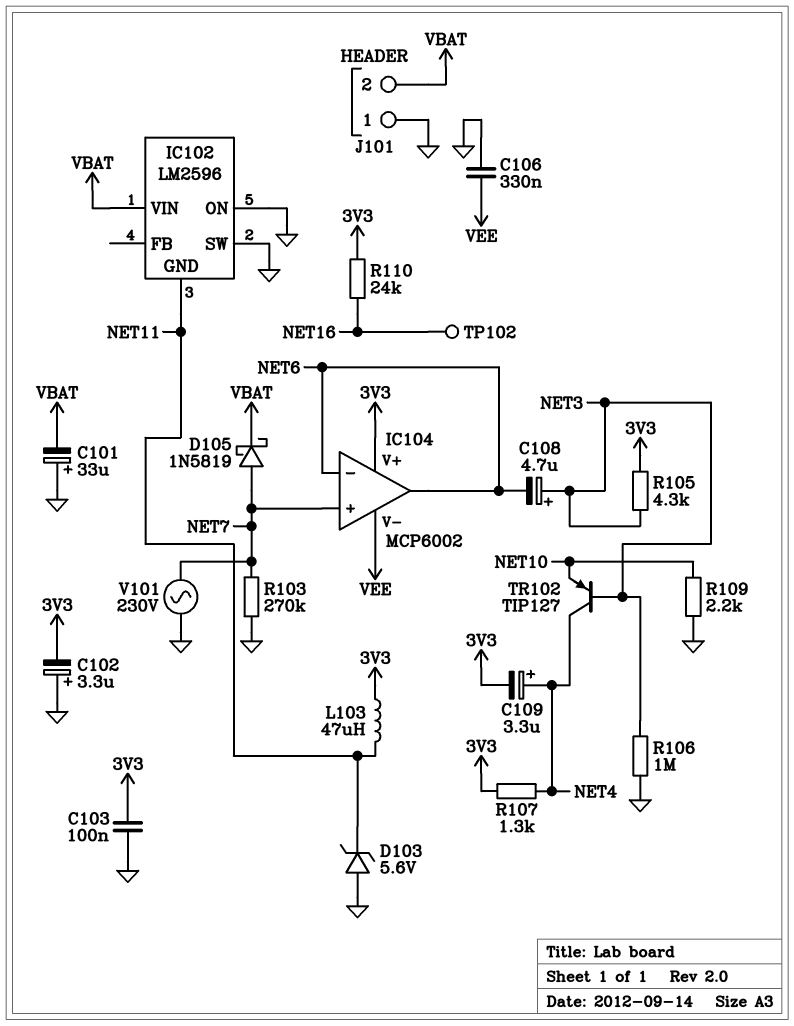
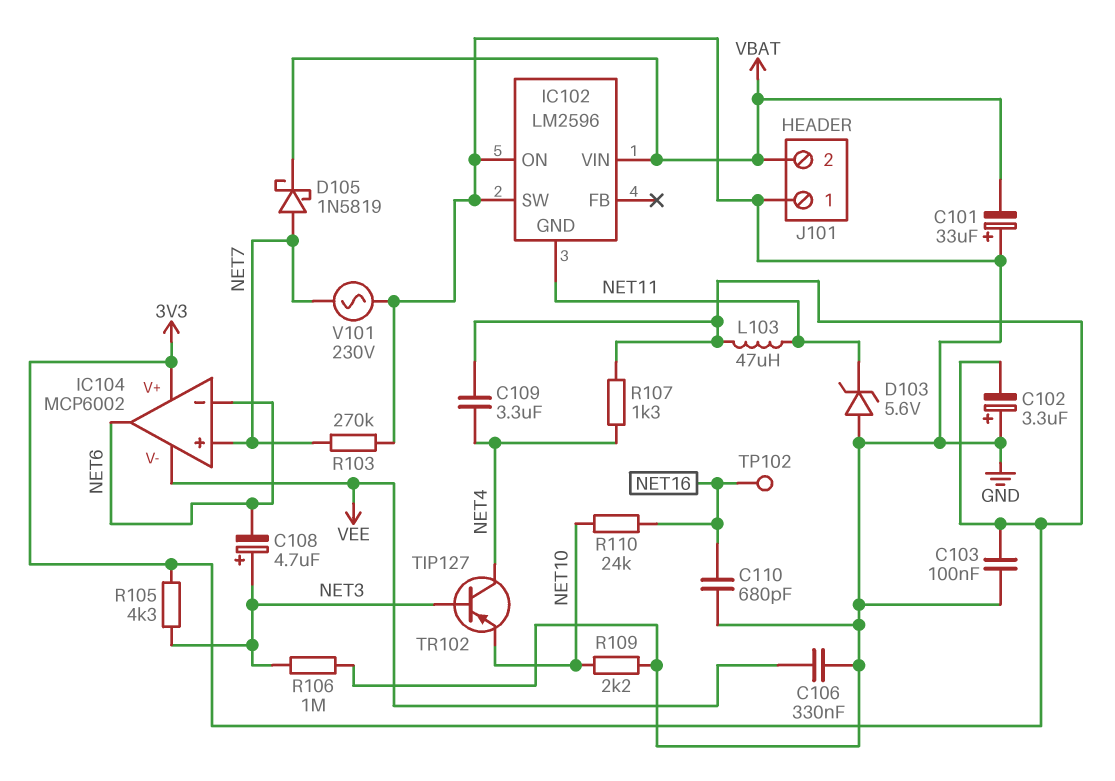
C109: 3.3uF (plus NET4, minus 3V3) -> 3.3uF (3V3, NET4)
C110: none -> 680pF (GND, NET16)
R110: 24k (3V3, NET16) -> 24k (NET10, NET16)

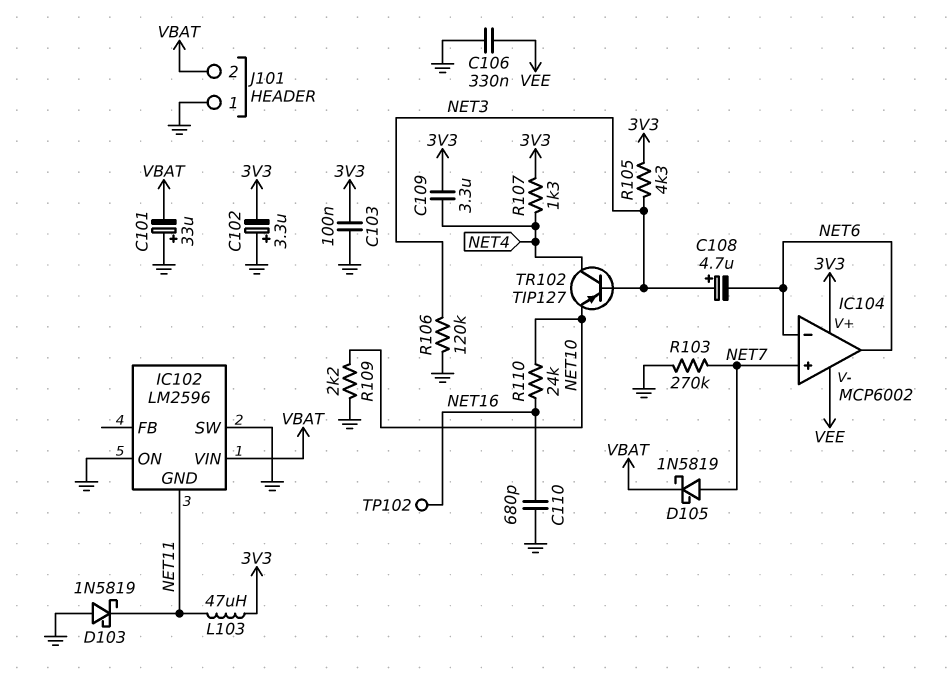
D103: zener 5.6V (A GND, K NET11) -> schottky 1N5819 (A GND, K NET11)
R106: 1M (GND, NET3) -> 120k (GND, NET3)
V101: AC 230V (GND, NET7) -> none

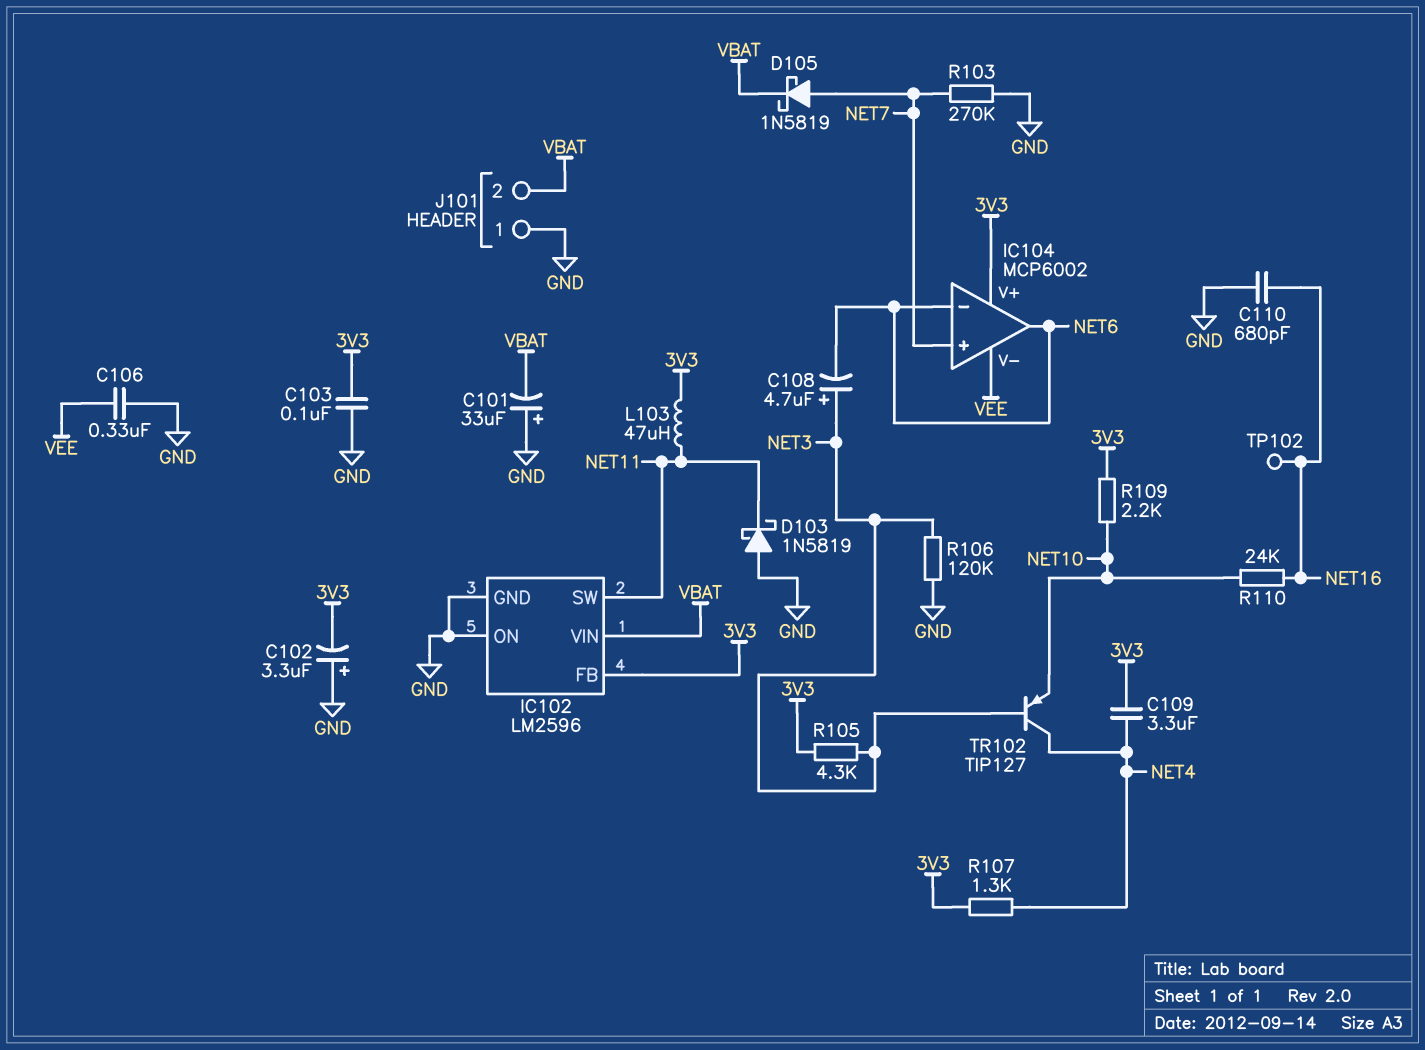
IC102 pin FB: none -> 3V3
IC102 pin GND: NET11 -> GND
IC102 pin SW: GND -> NET11
R109: 2.2k (GND, NET10) -> 2.2k (3V3, NET10)

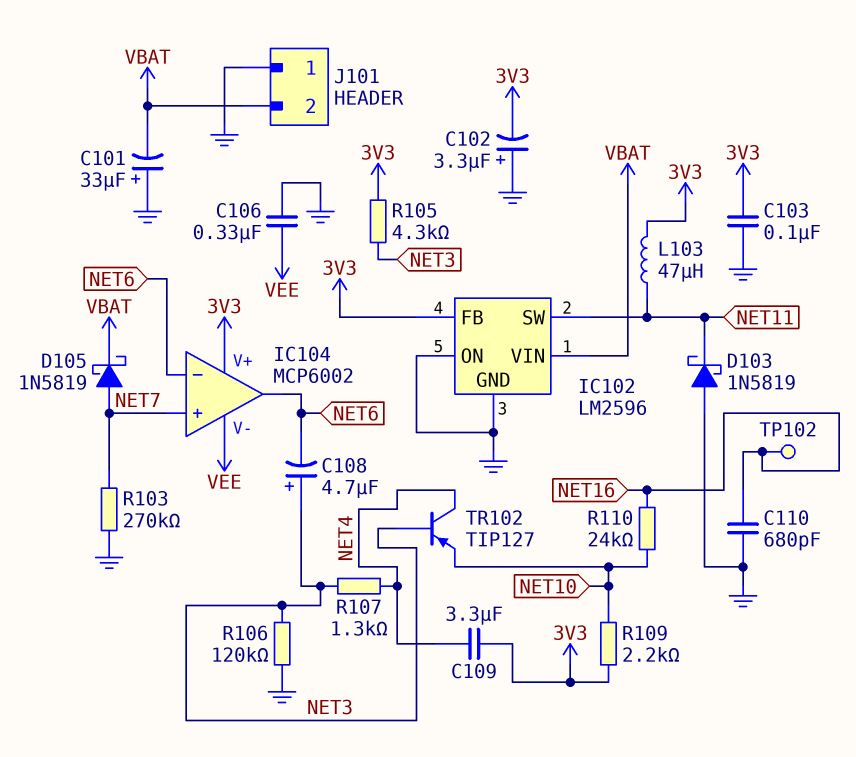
R107: 1.3k (3V3, NET4) -> 1.3k (NET3, NET4)

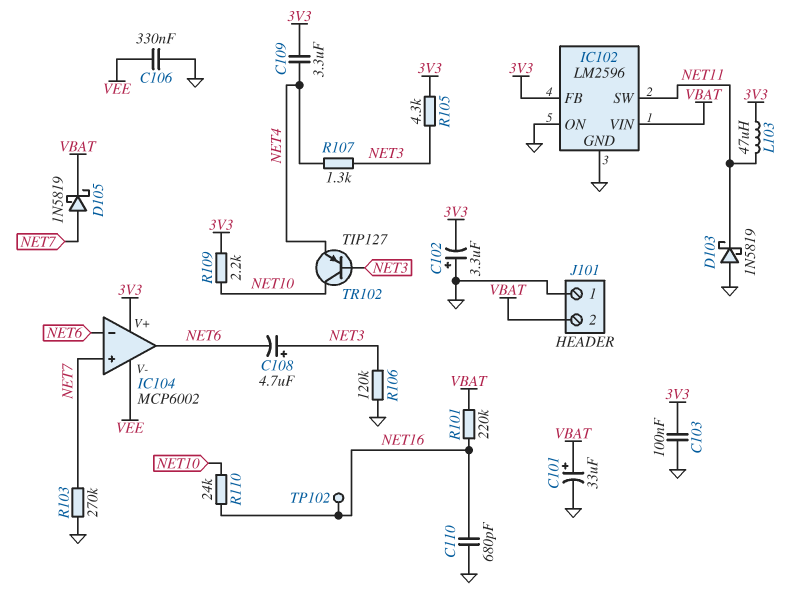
C101: 33uF (plus GND, minus VBAT) -> 33uF (plus VBAT, minus GND)
R101: none -> 220k (NET16, VBAT)
TR102: PNP TIP127 (B NET3, C NET4, E NET10) -> PNP TIP127 (B NET3, C NET10, E NET4)

